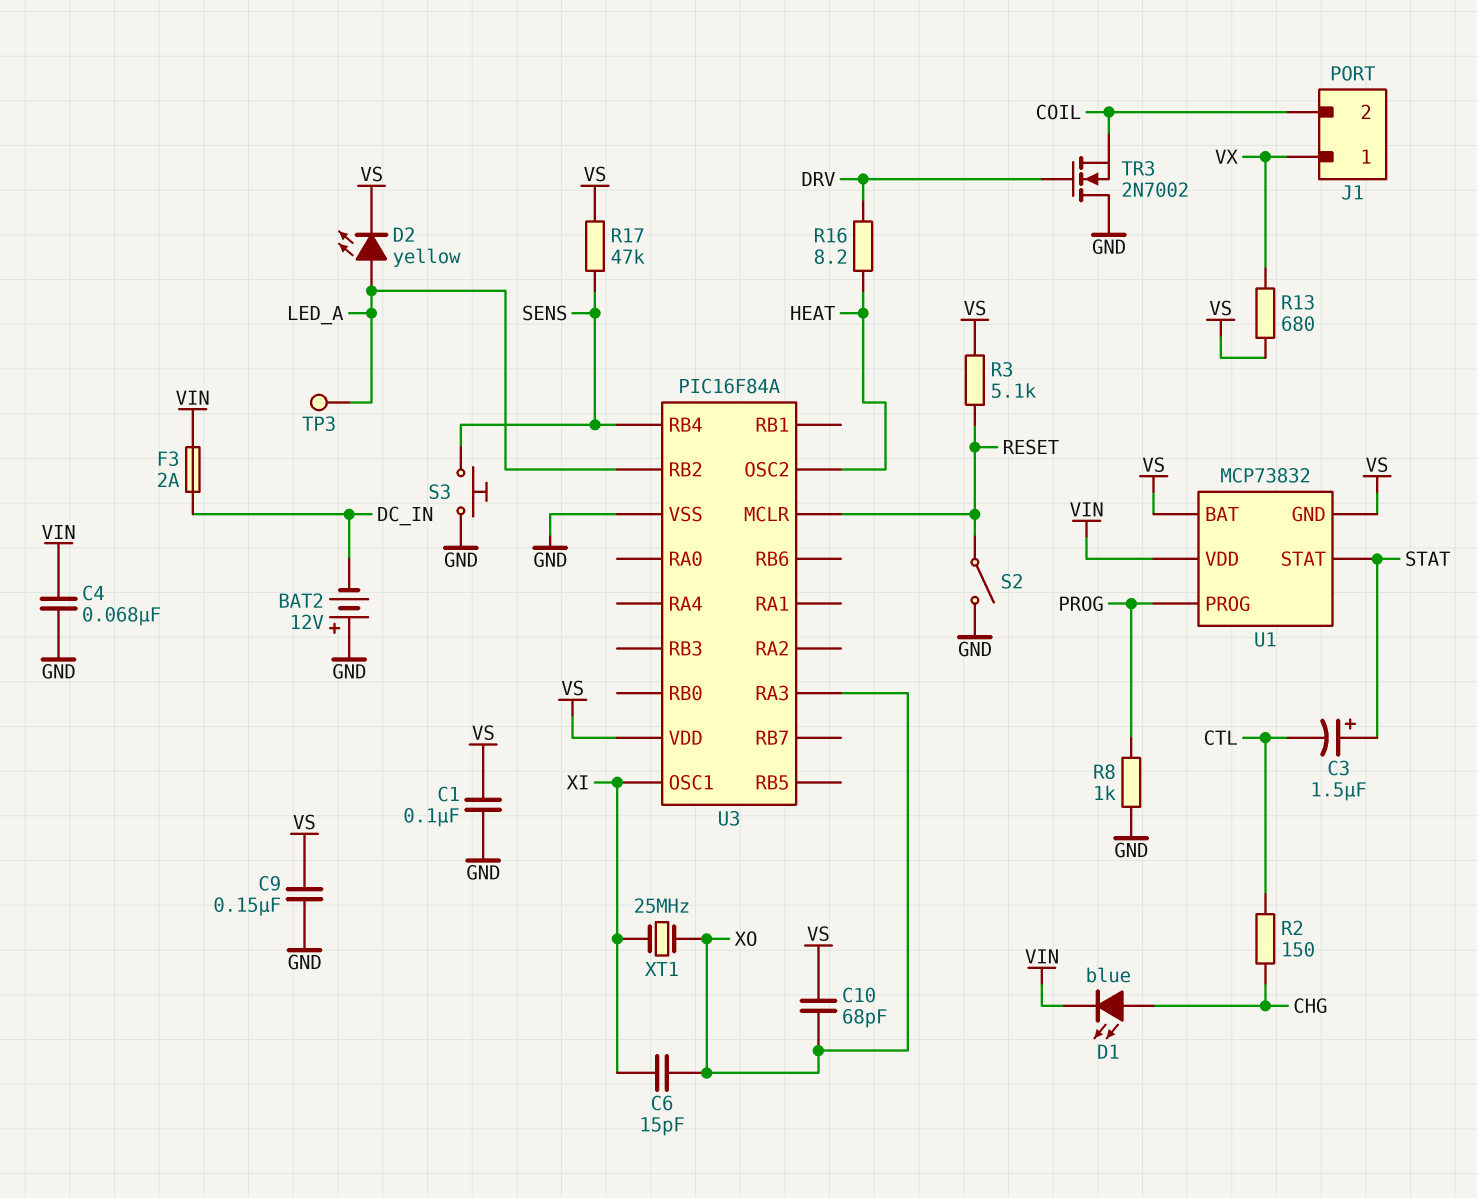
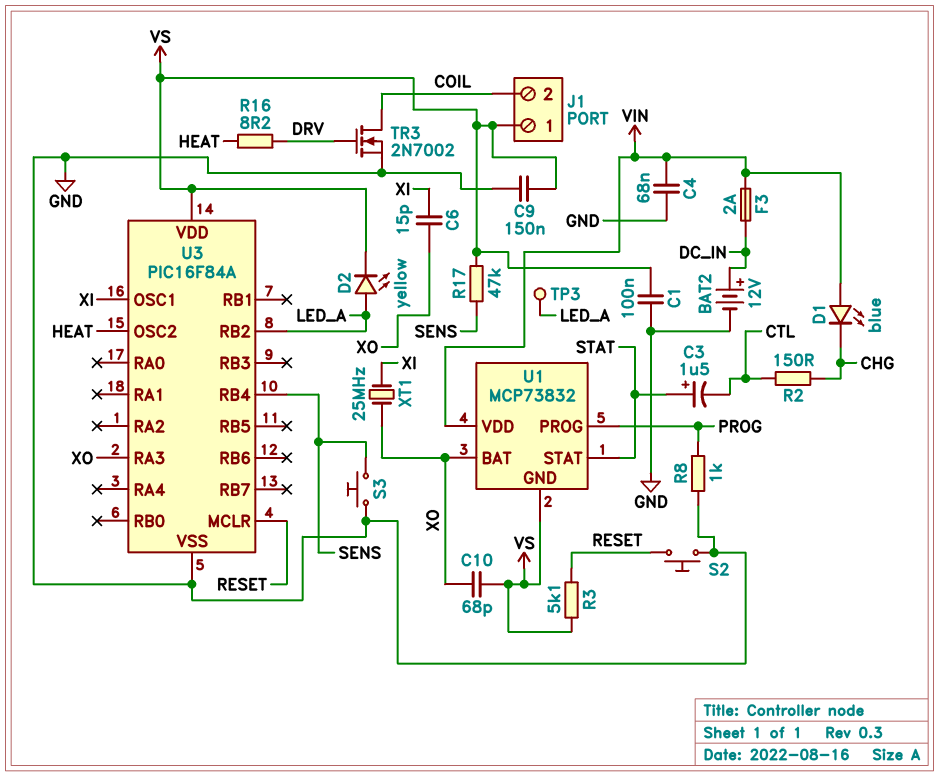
BAT2: 12V (plus GND, minus DC_IN) -> 12V (plus DC_IN, minus GND)
D1: LED blue (A CHG, K VIN) -> LED blue (A VIN, K CHG)
J1 pin 1: VX -> VS
R13: 680 (VS, VX) -> none
S2: switch (GND, RESET) -> button (GND, RESET)
TR3: NMOS 2N7002 (G DRV, D GND, S COIL) -> NMOS 2N7002 (G DRV, D COIL, S GND)
U1 pin BAT: VS -> XO

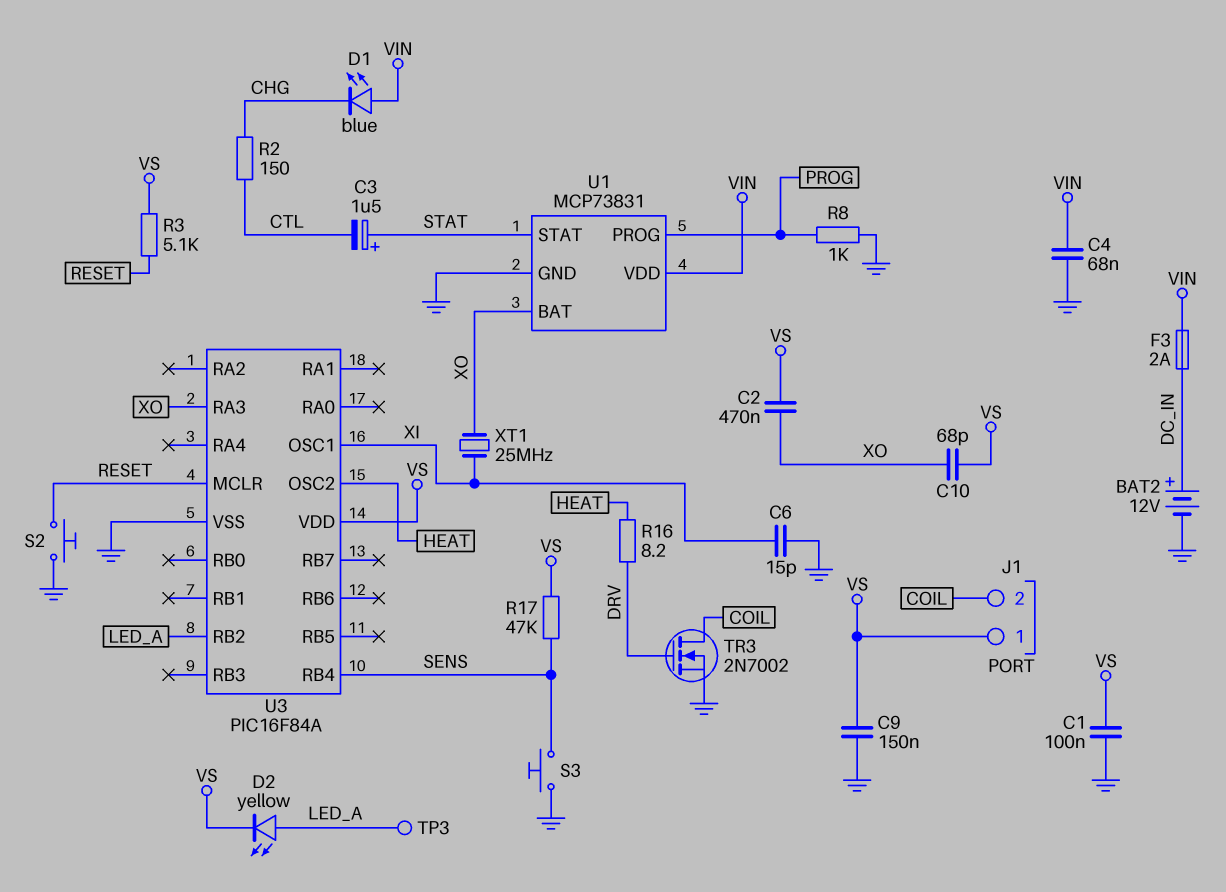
C2: none -> 470nF (VS, XO)
C6: 15pF (XI, XO) -> 15pF (GND, XI)
U1: MCP73832 -> MCP73831
U1 pin GND: VS -> GND

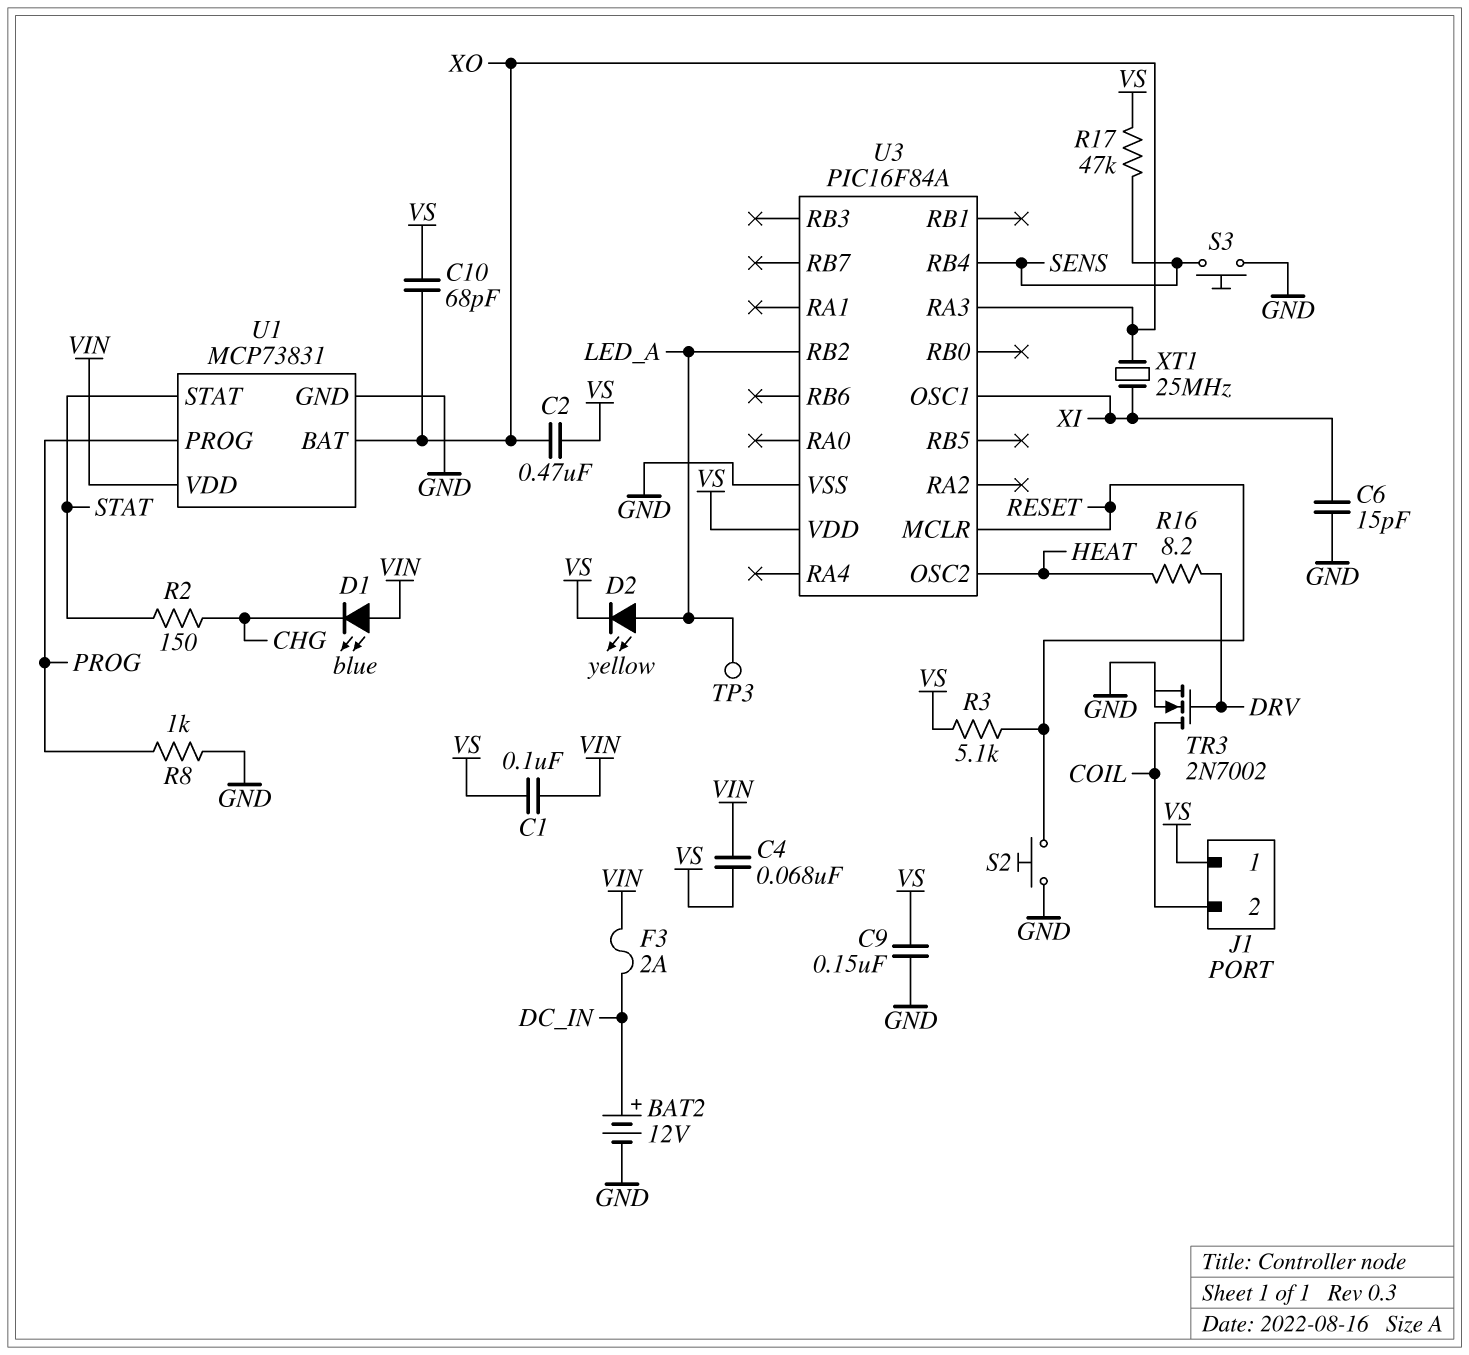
C1: 100nF (GND, VS) -> 100nF (VIN, VS)
C3: 1.5uF (plus STAT, minus CTL) -> none
C4: 68nF (GND, VIN) -> 68nF (VIN, VS)
R2: 150 (CHG, CTL) -> 150 (CHG, STAT)

